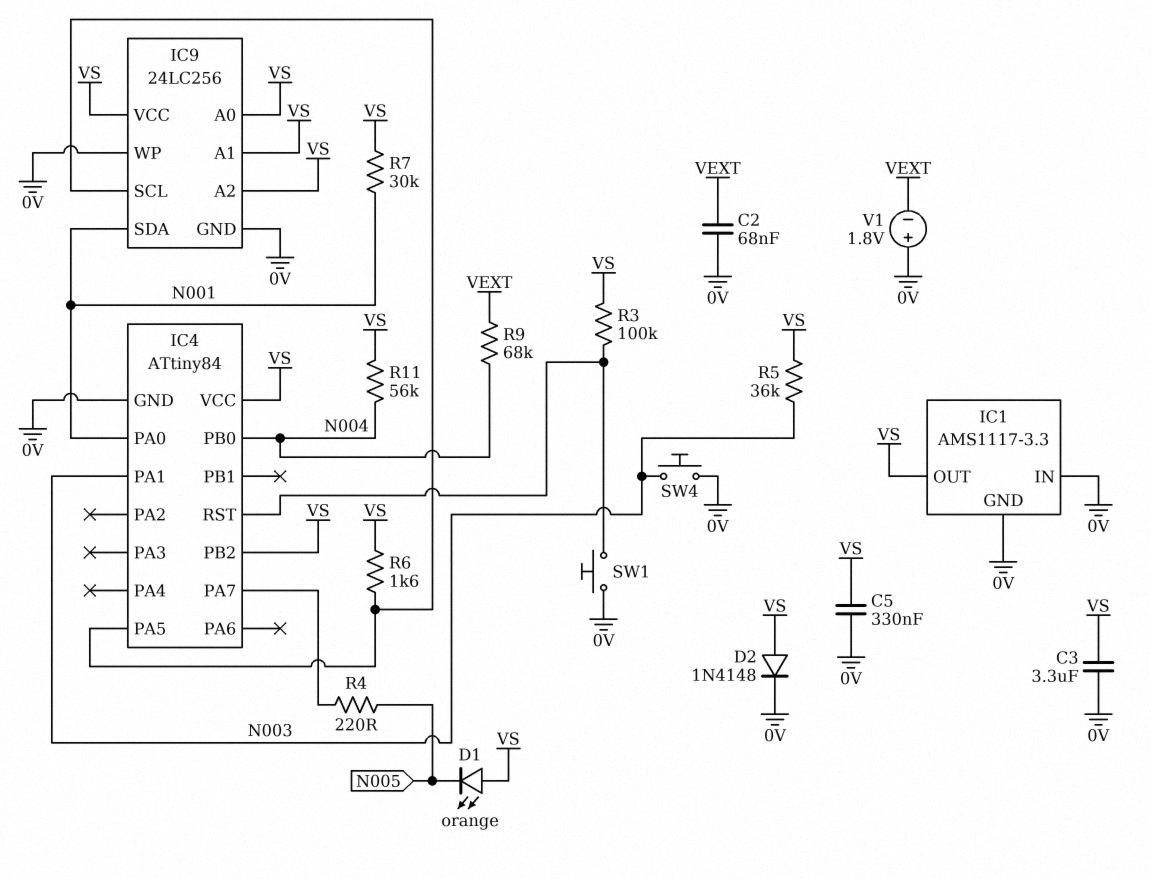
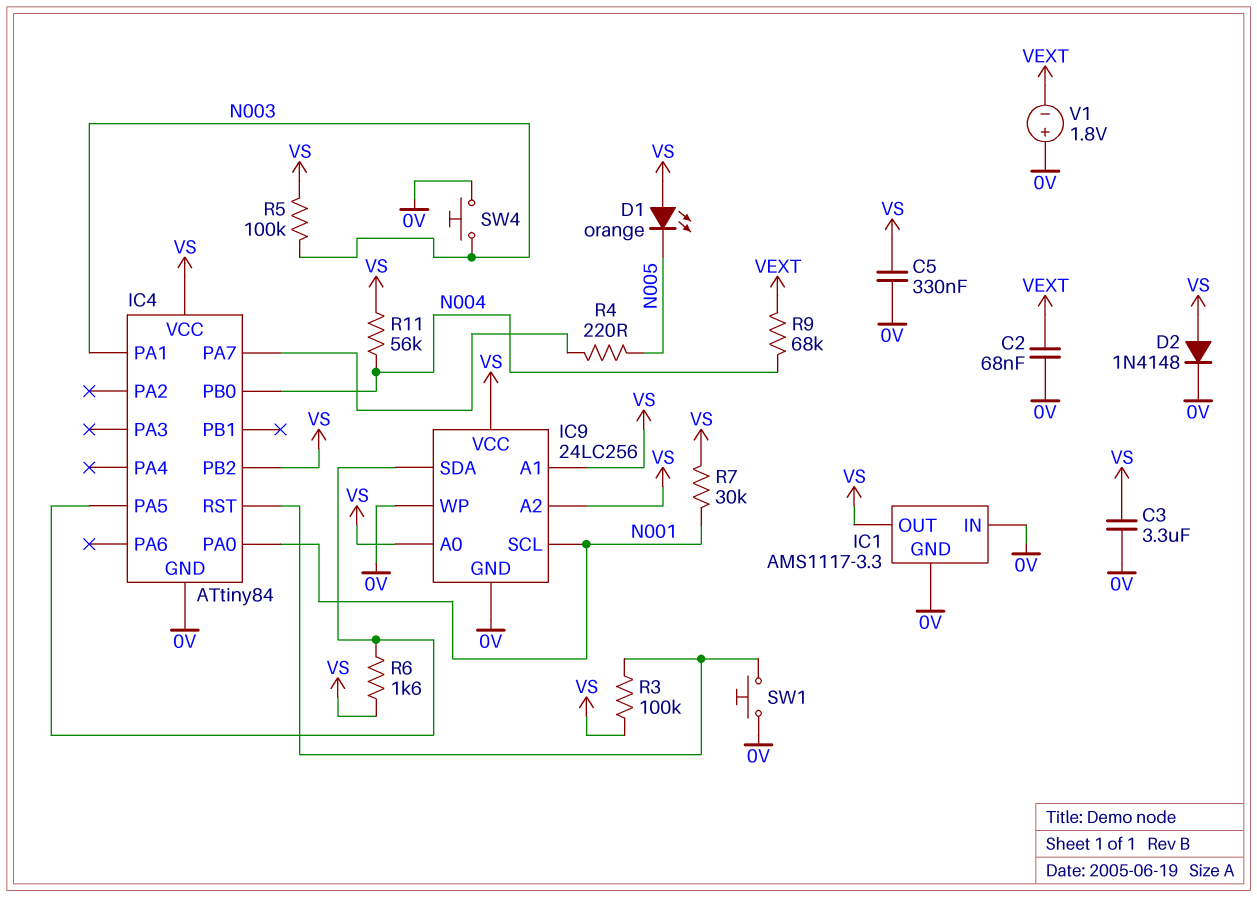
IC9 pin SCL: IC4/PA5 -> N001
IC9 pin SDA: N001 -> IC4/PA5
R5: 36k (N003, VS) -> 100k (N003, VS)

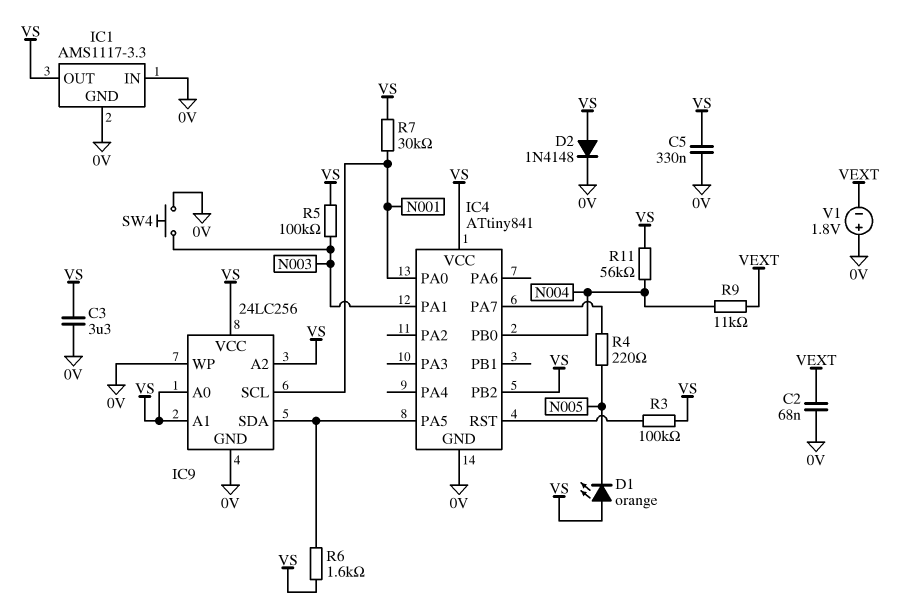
IC4: ATtiny84 -> ATtiny841
R9: 68k (N004, VEXT) -> 11k (N004, VEXT)
SW1: button (0V, IC4/RST) -> none

